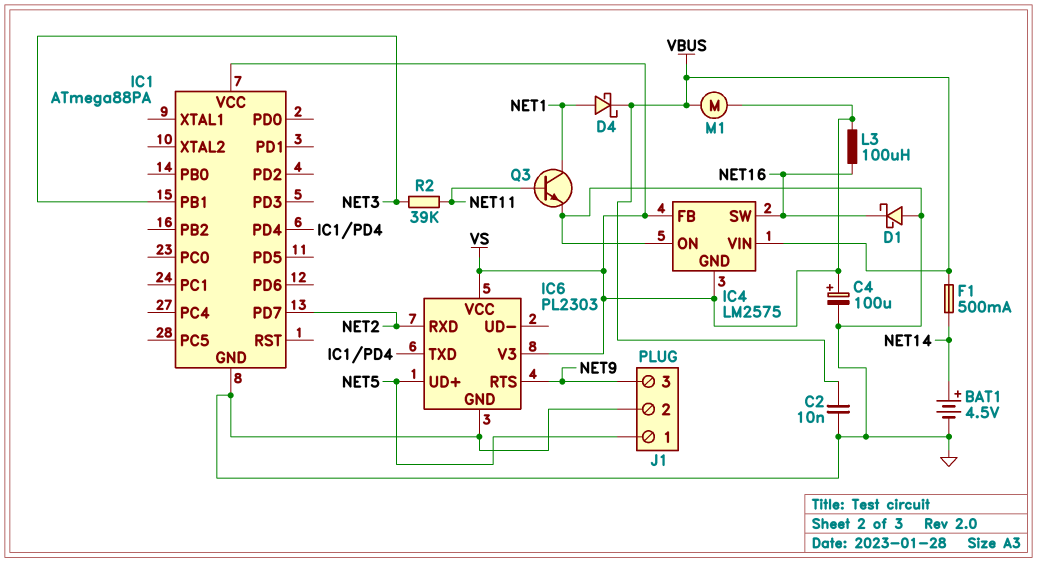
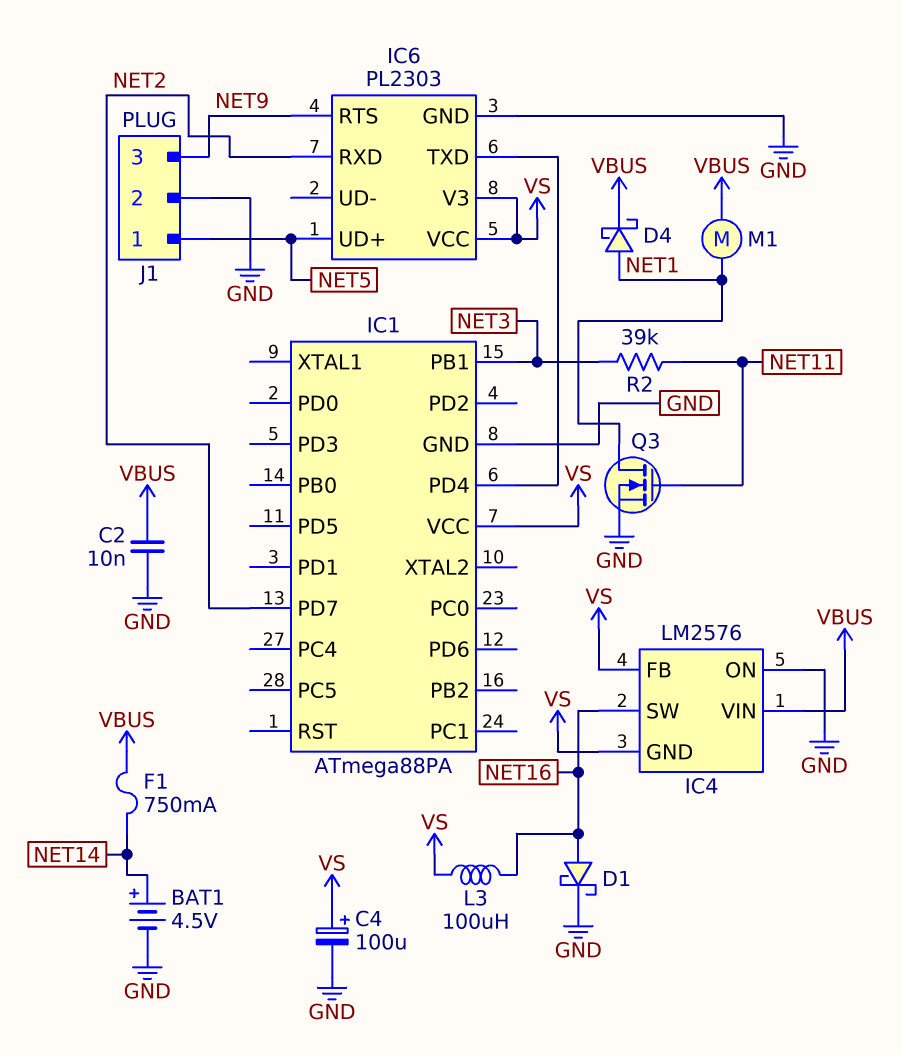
D1: schottky (A GND, K NET16) -> schottky (A NET16, K GND)
F1: 500mA (NET14, VBUS) -> 750mA (NET14, VBUS)
IC4: LM2575 -> LM2576
M1: motor (VBUS, VS) -> motor (NET1, VBUS)
Q3: NPN (B NET11, C NET1, E GND) -> NMOS (G NET11, D NET1, S GND)

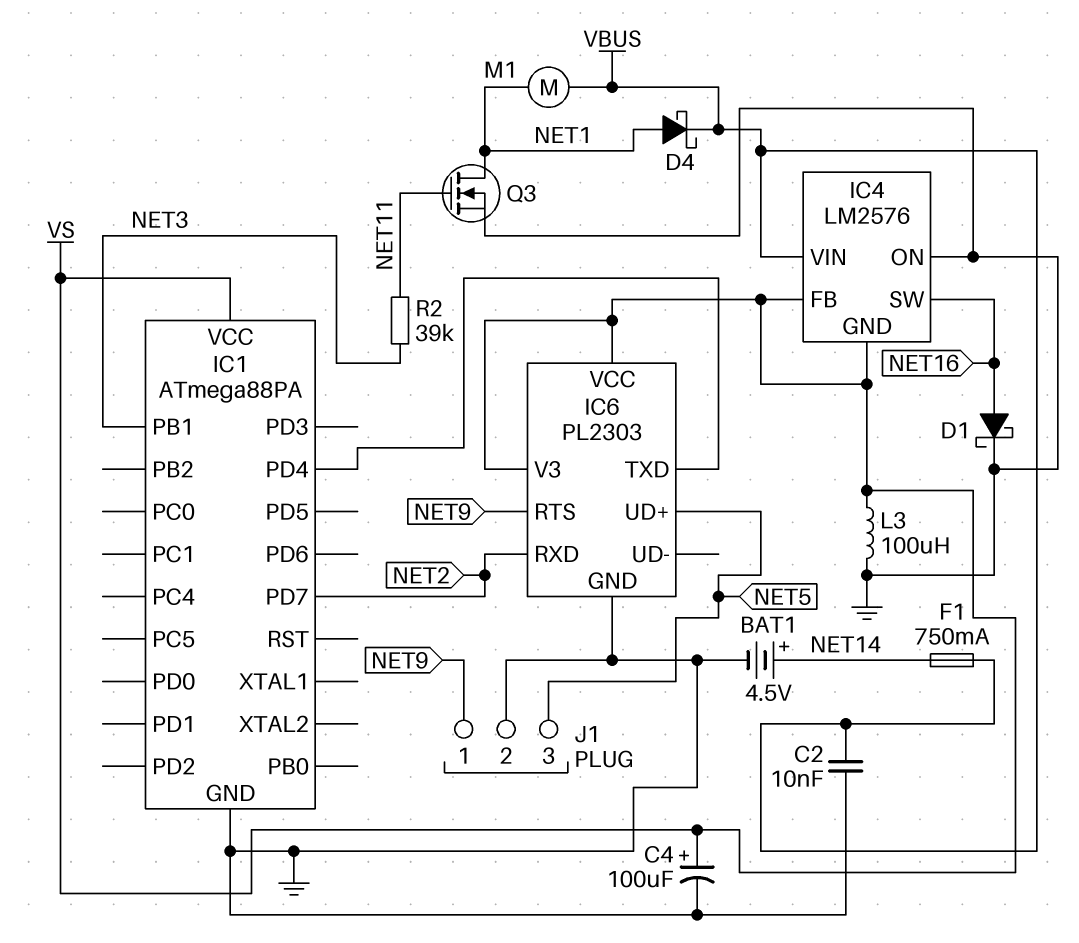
J1 pin 1: NET5 -> NET9
J1 pin 3: NET9 -> NET5
L3: 100uH (NET16, VS) -> 100uH (GND, VS)

